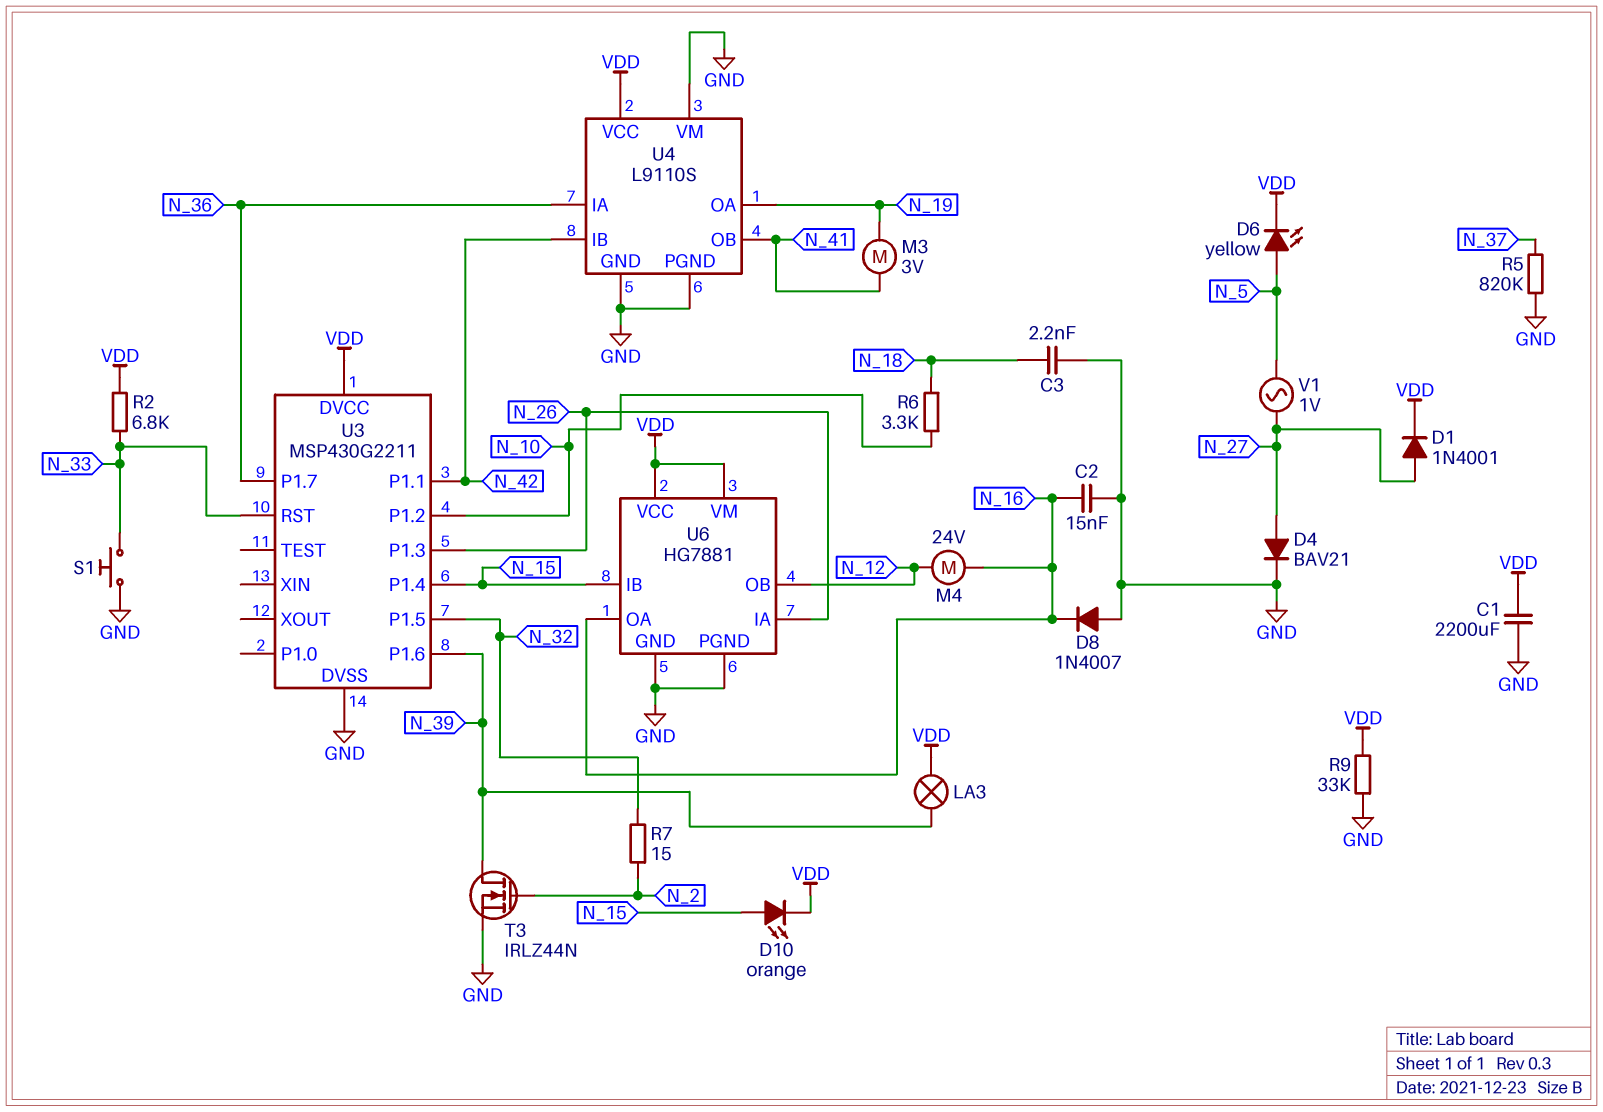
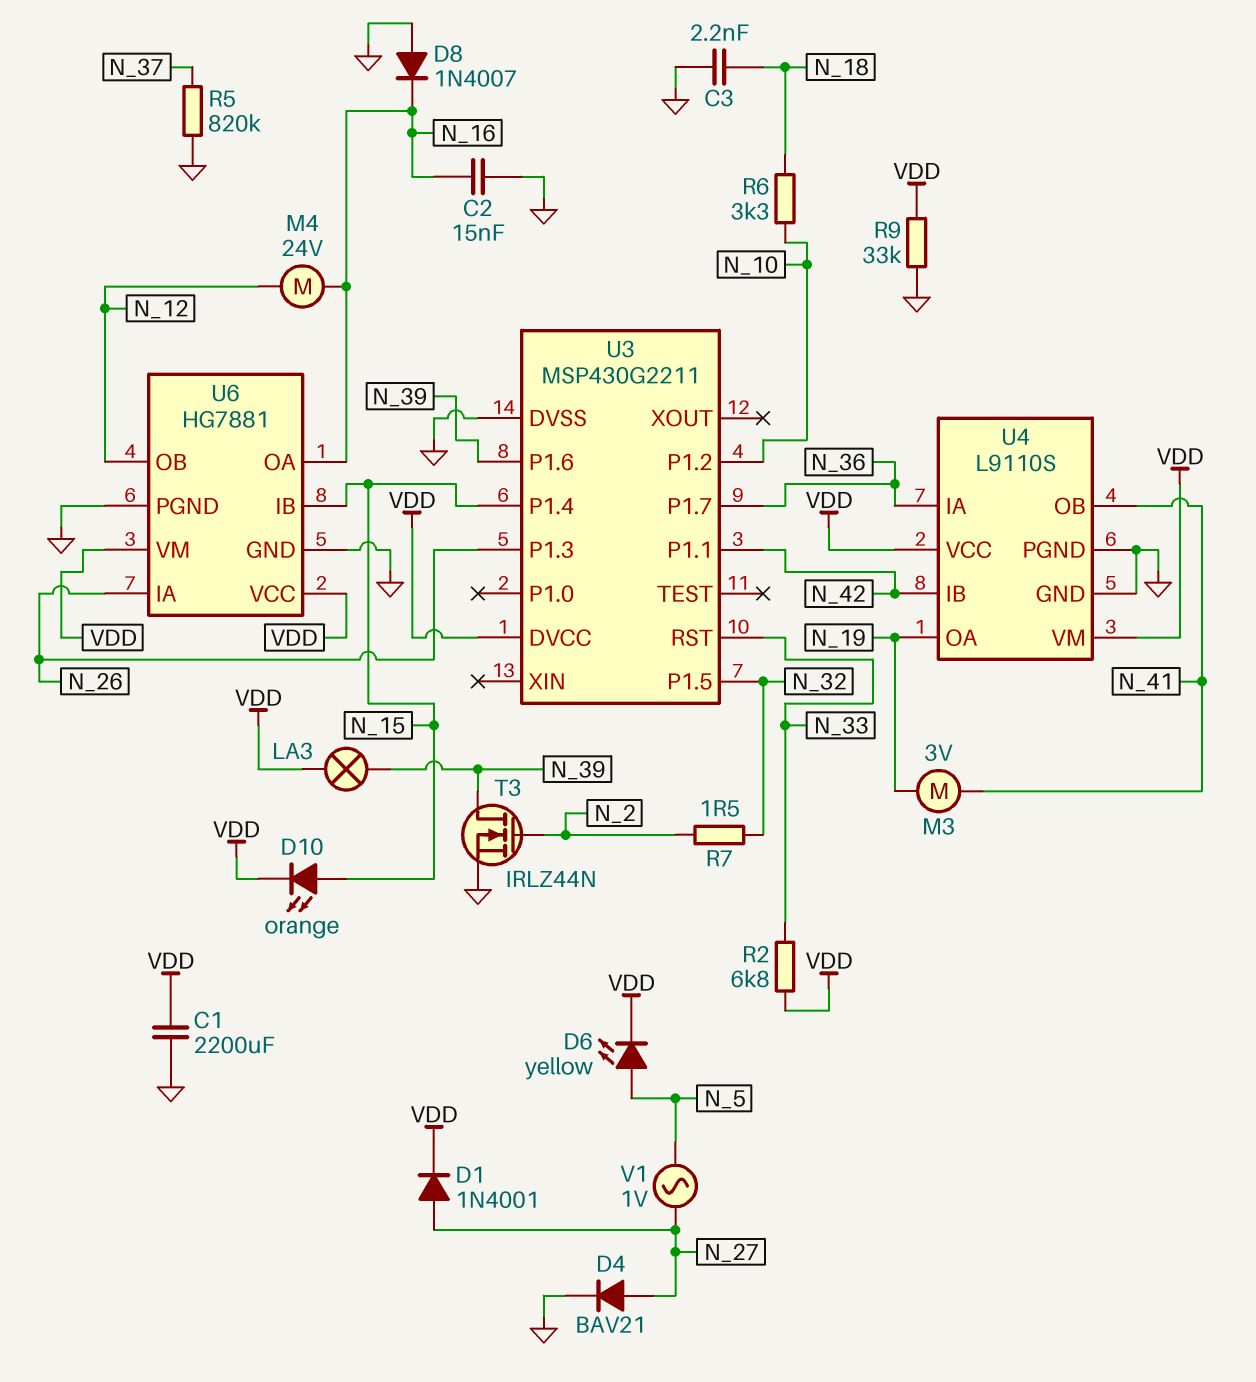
R7: 15 (N_2, N_32) -> 1.5 (N_2, N_32)
S1: button (GND, N_33) -> none
U4 pin VM: GND -> VDD

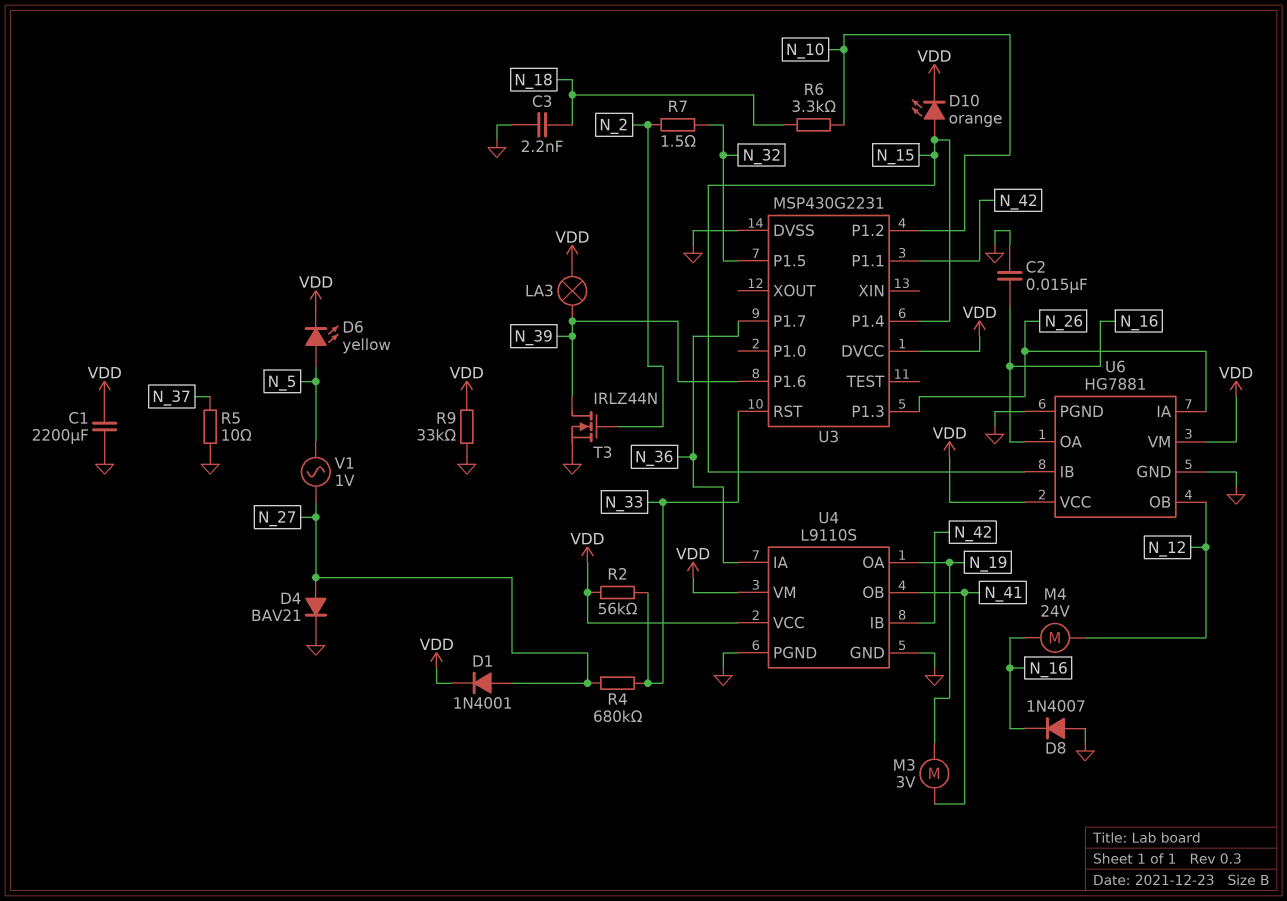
R2: 6.8k (N_33, VDD) -> 56k (N_33, VDD)
R4: none -> 680k (N_27, N_33)
R5: 820k (GND, N_37) -> 10 (GND, N_37)
U3: MSP430G2211 -> MSP430G2231

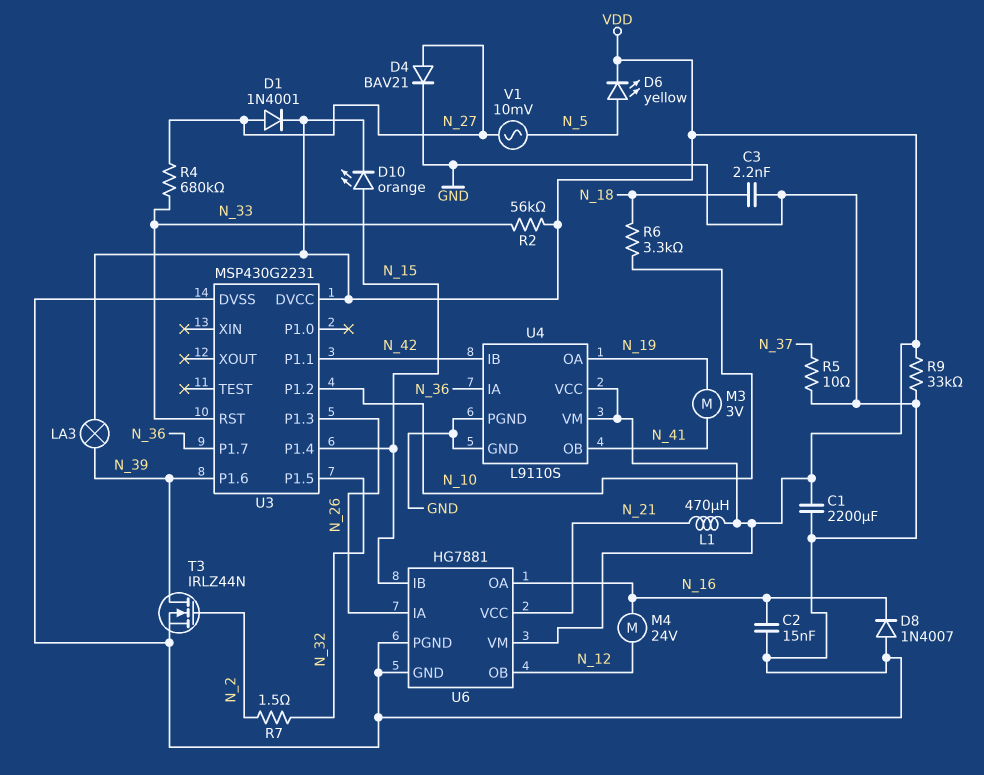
L1: none -> 470uH (N_21, VDD)
U6 pin VCC: VDD -> N_21
V1: AC 1V (N_5, N_27) -> AC 10mV (N_5, N_27)

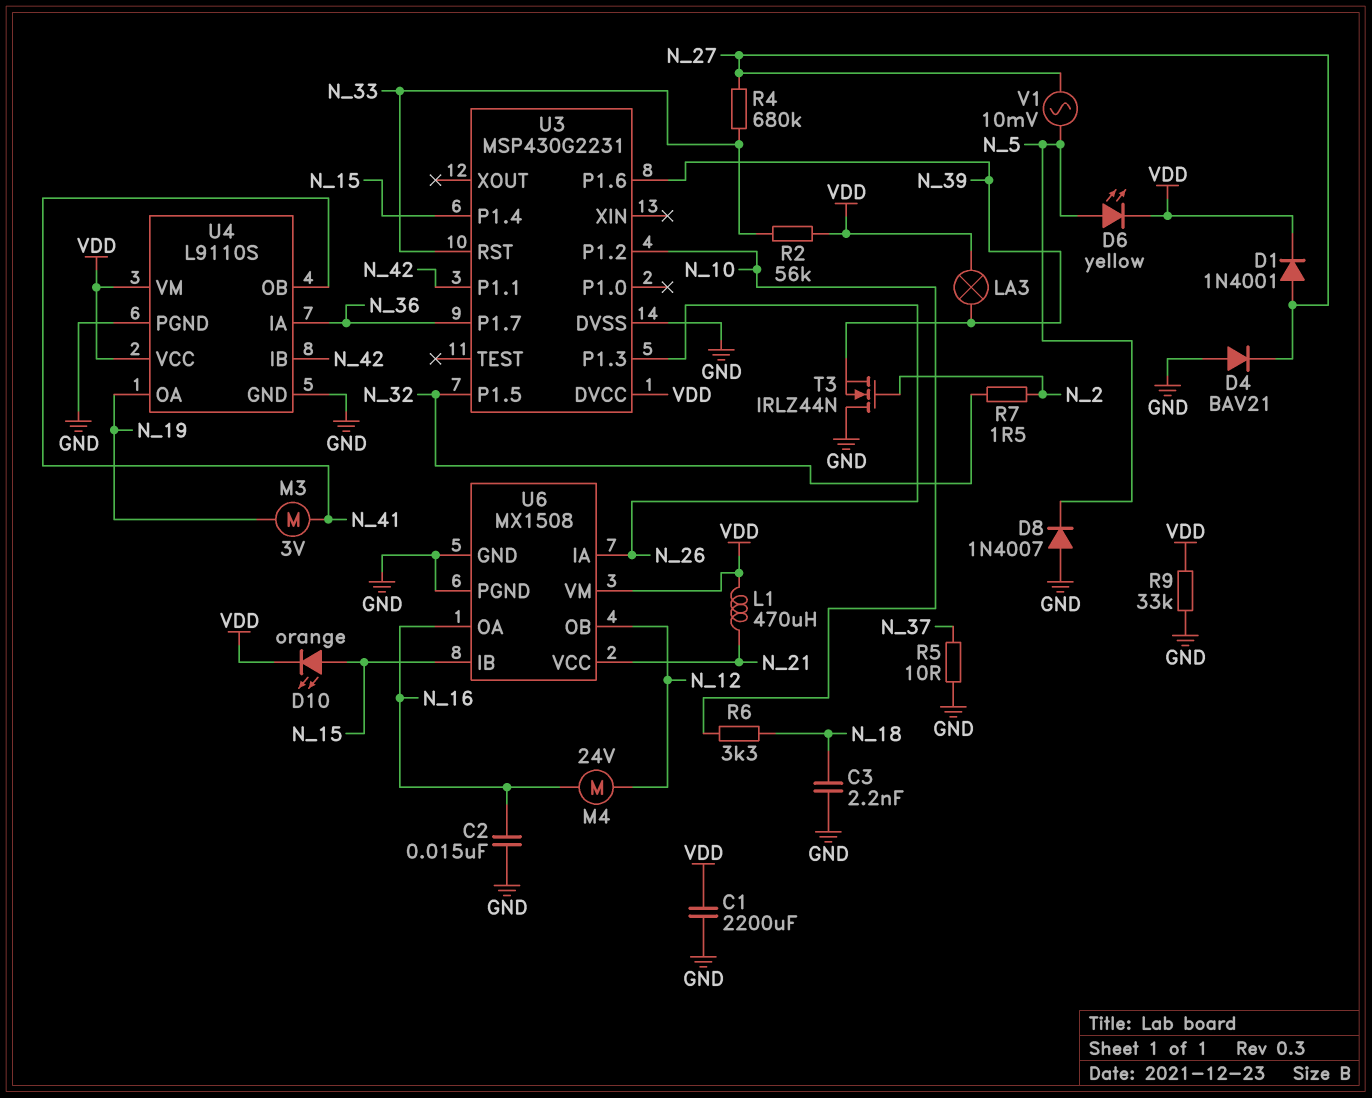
D4: diode BAV21 (A N_27, K GND) -> diode BAV21 (A GND, K N_27)
D8: diode 1N4007 (A GND, K N_16) -> diode 1N4007 (A GND, K N_5)
T3: NMOS IRLZ44N (G N_2, D N_39, S GND) -> NMOS IRLZ44N (G N_2, D GND, S N_39)
U6: HG7881 -> MX1508

